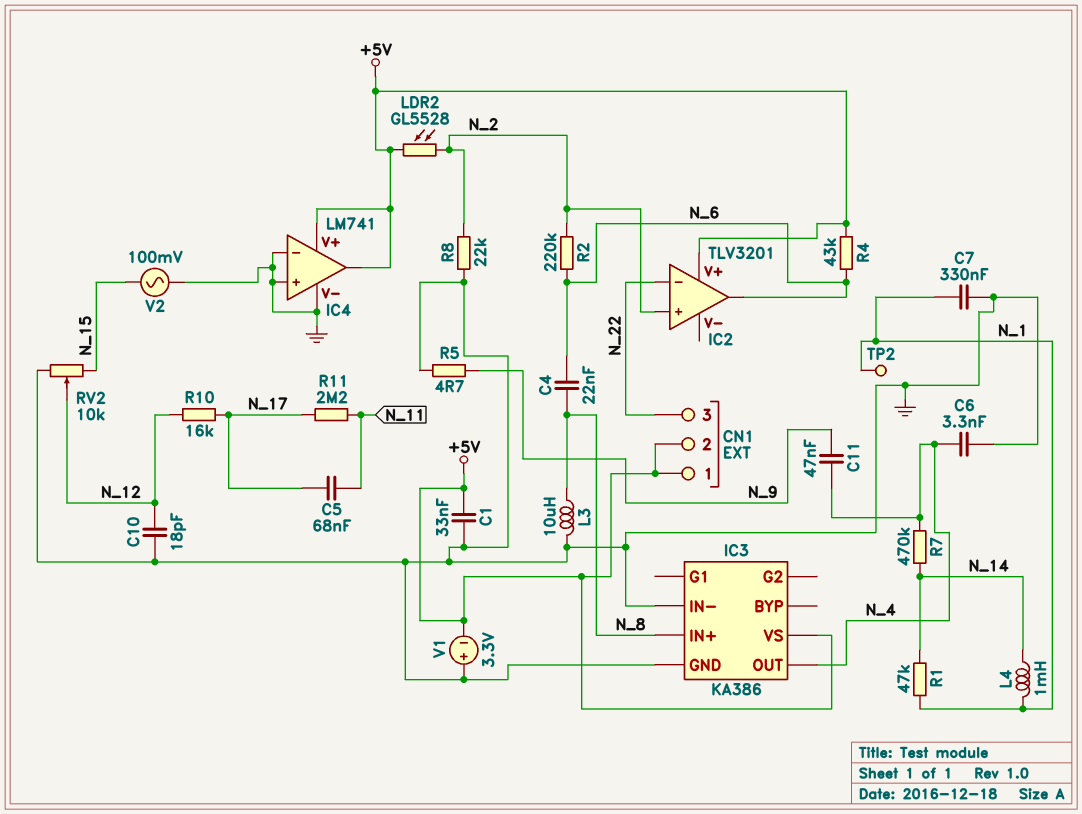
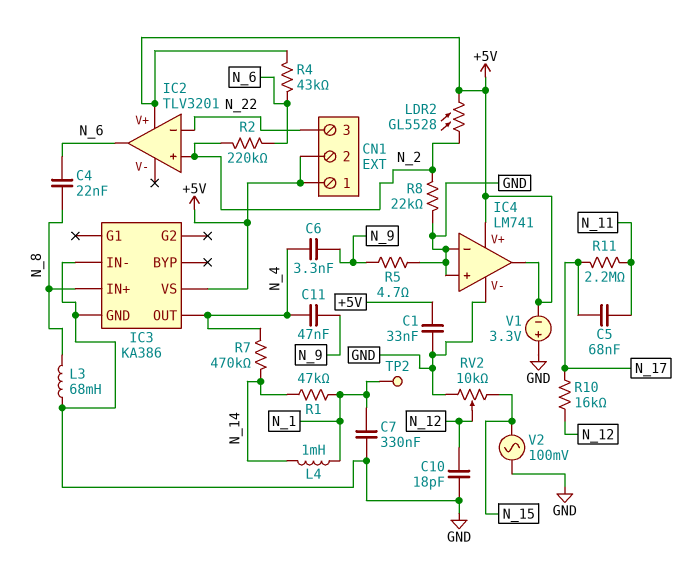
C6: 3.3nF (GND, N_4) -> 3.3nF (N_4, N_9)
L3: 10uH (GND, N_8) -> 68mH (GND, N_8)

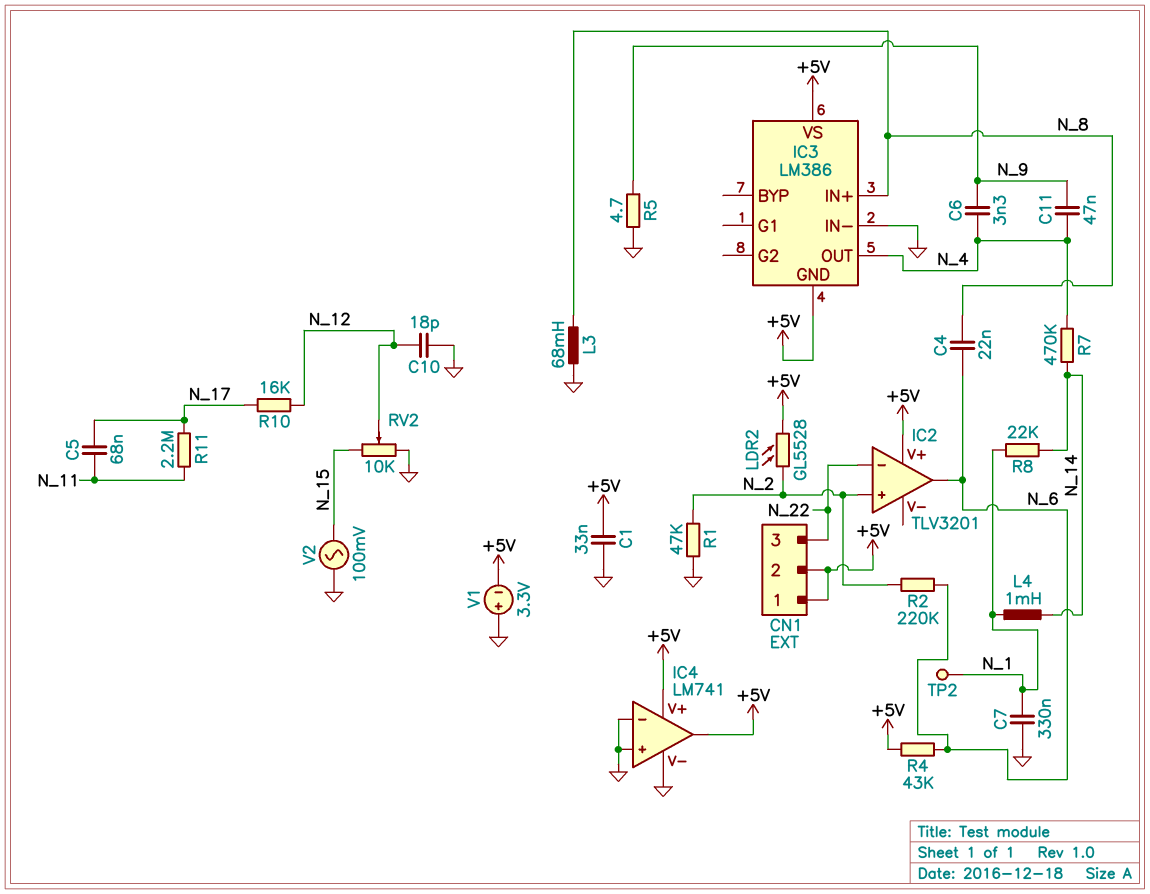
IC3: KA386 -> LM386
IC3 pin GND: GND -> +5V
R1: 47k (N_1, N_14) -> 47k (GND, N_2)
R8: 22k (GND, N_2) -> 22k (N_1, N_14)

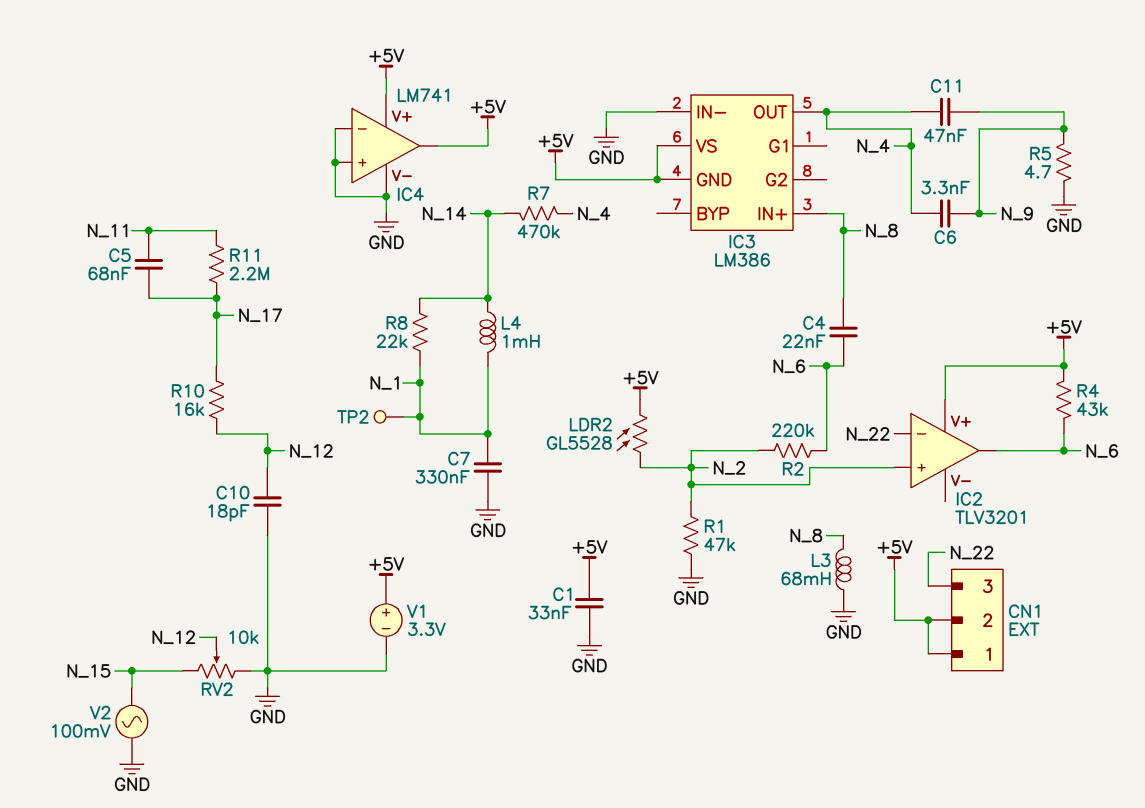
V1: 3.3V (plus GND, minus +5V) -> 3.3V (plus +5V, minus GND)

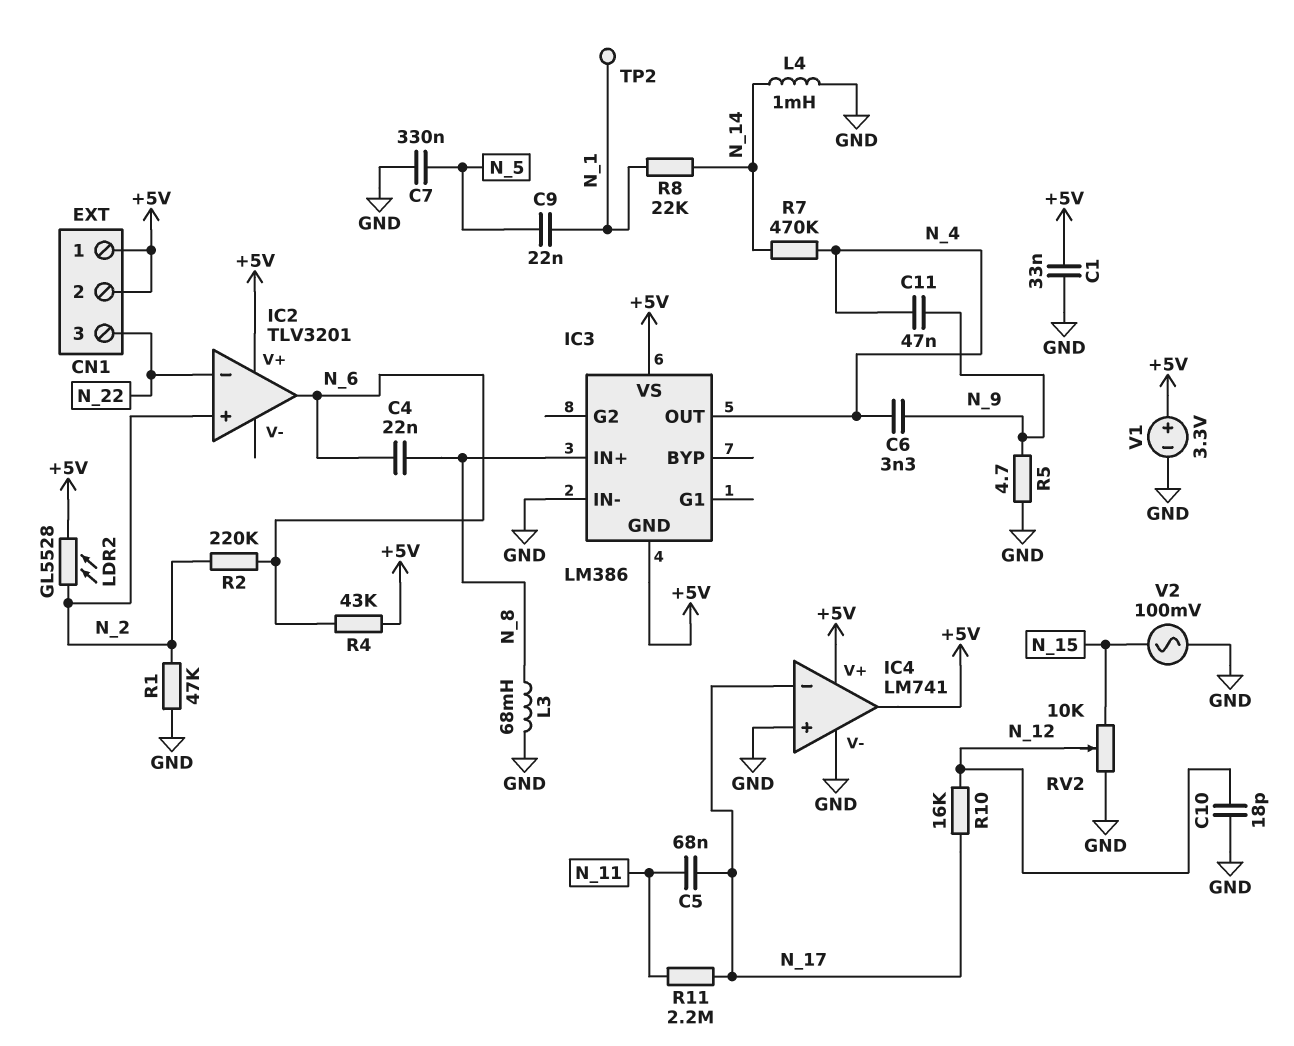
C7: 330nF (GND, N_1) -> 330nF (GND, N_5)
C9: none -> 22nF (N_1, N_5)
IC4 pin in-: GND -> N_17
L4: 1mH (N_1, N_14) -> 1mH (GND, N_14)

